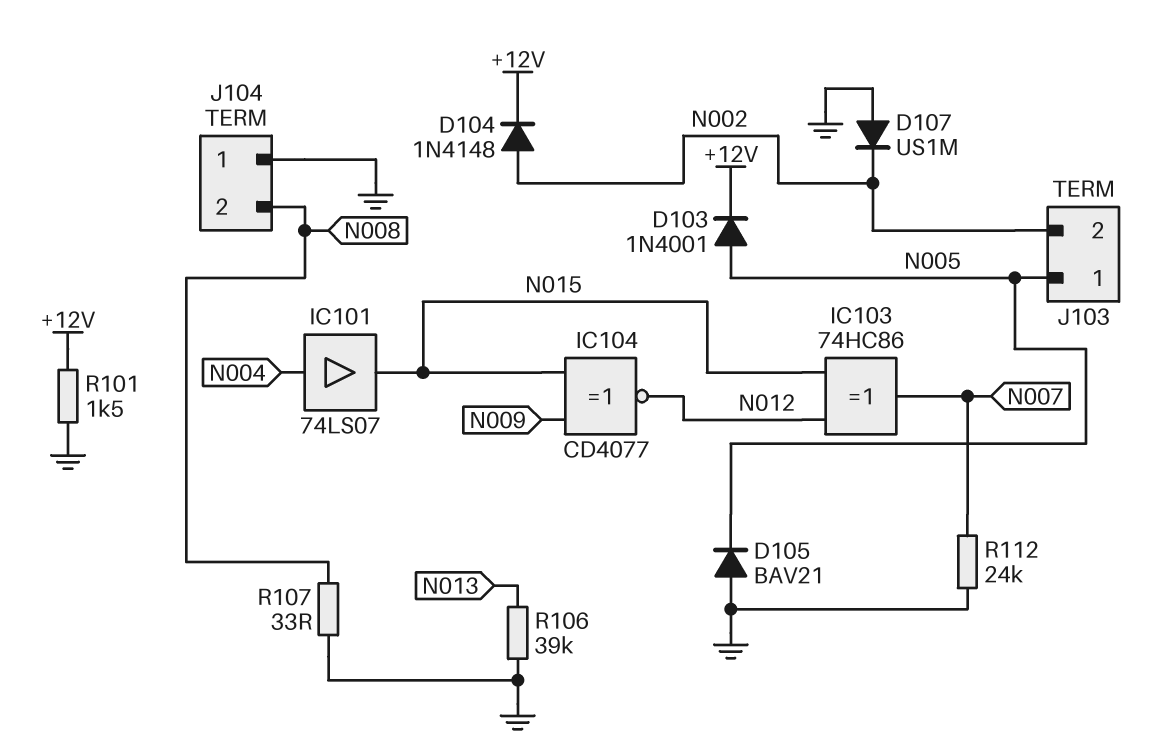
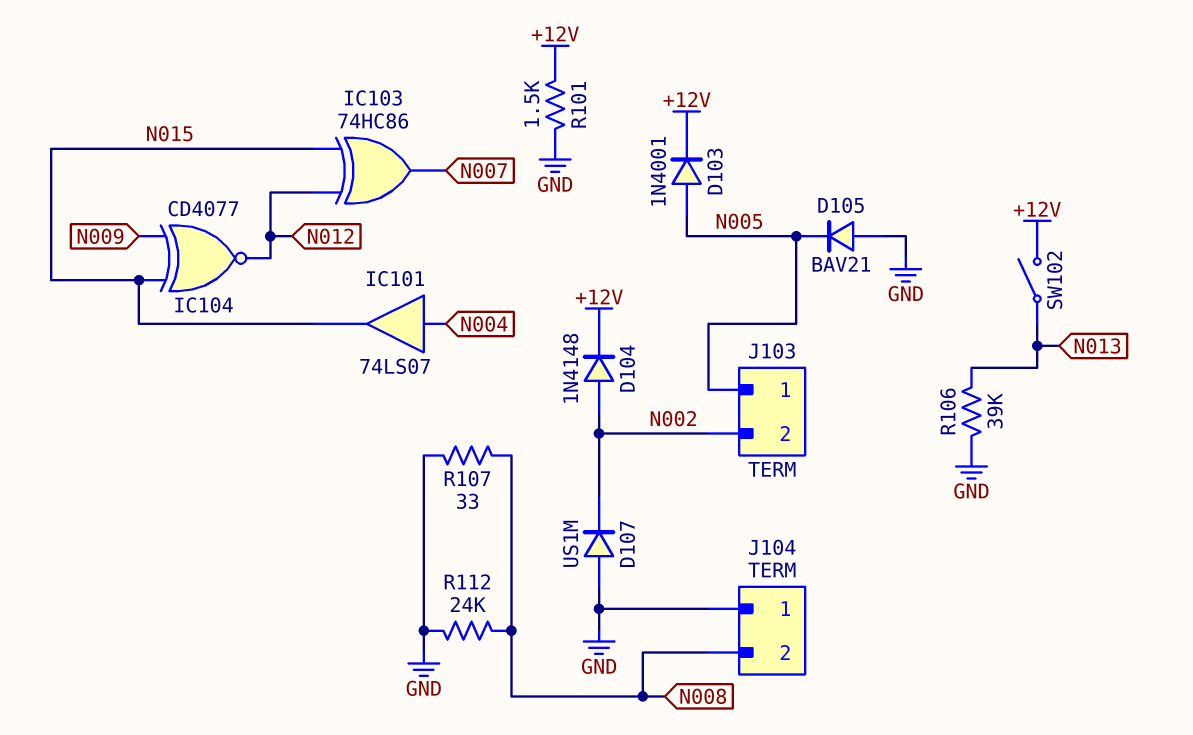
R112: 24k (GND, N007) -> 24k (GND, N008)
SW102: none -> switch (+12V, N013)

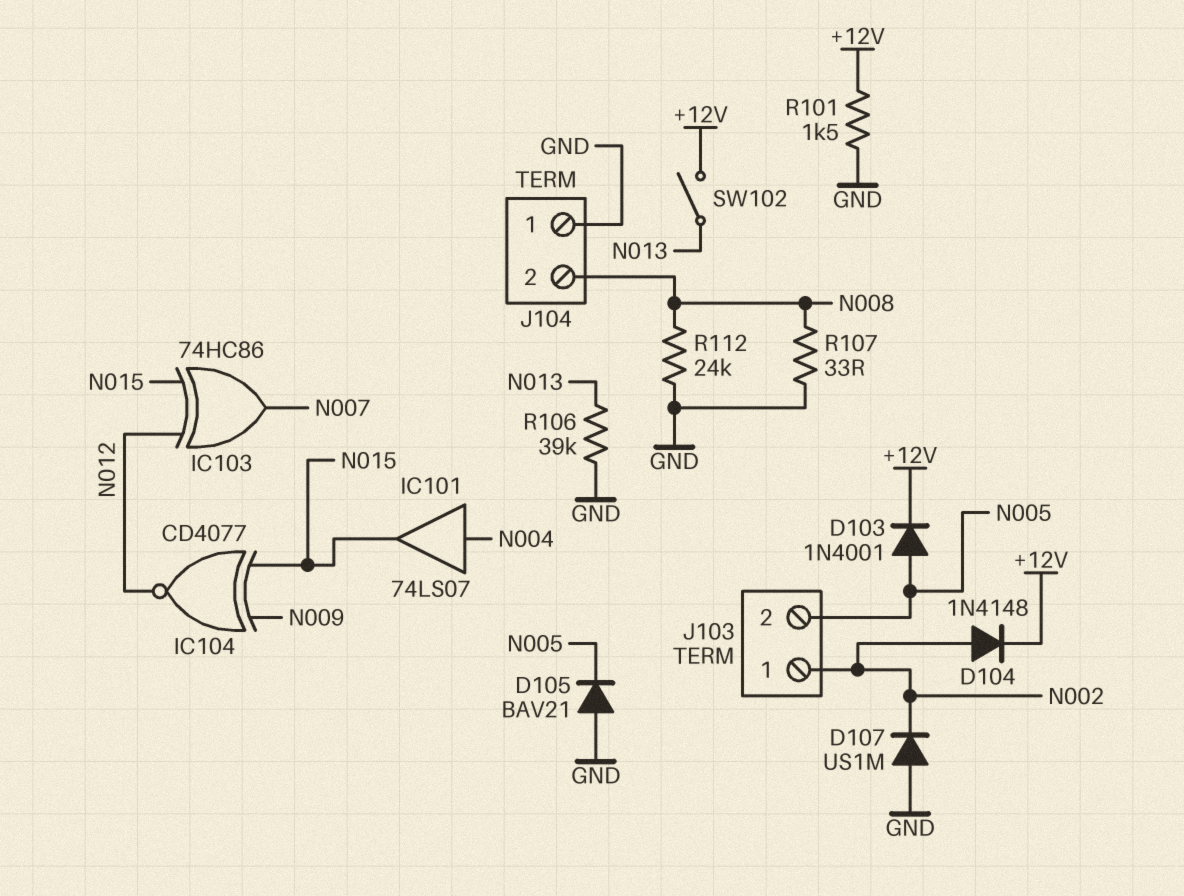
J103 pin 1: N005 -> N002
J103 pin 2: N002 -> N005

